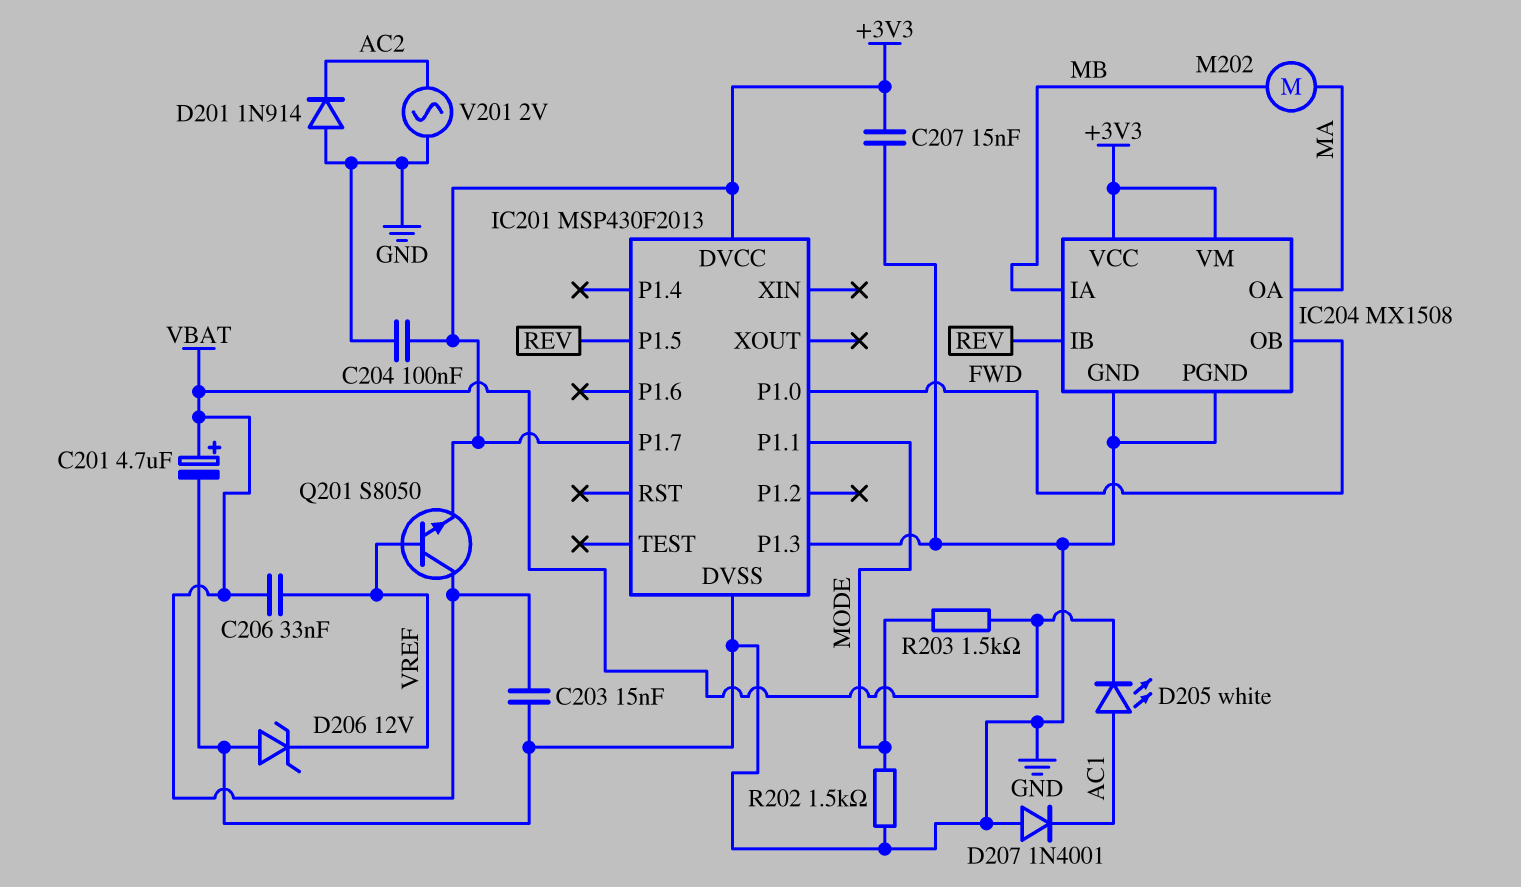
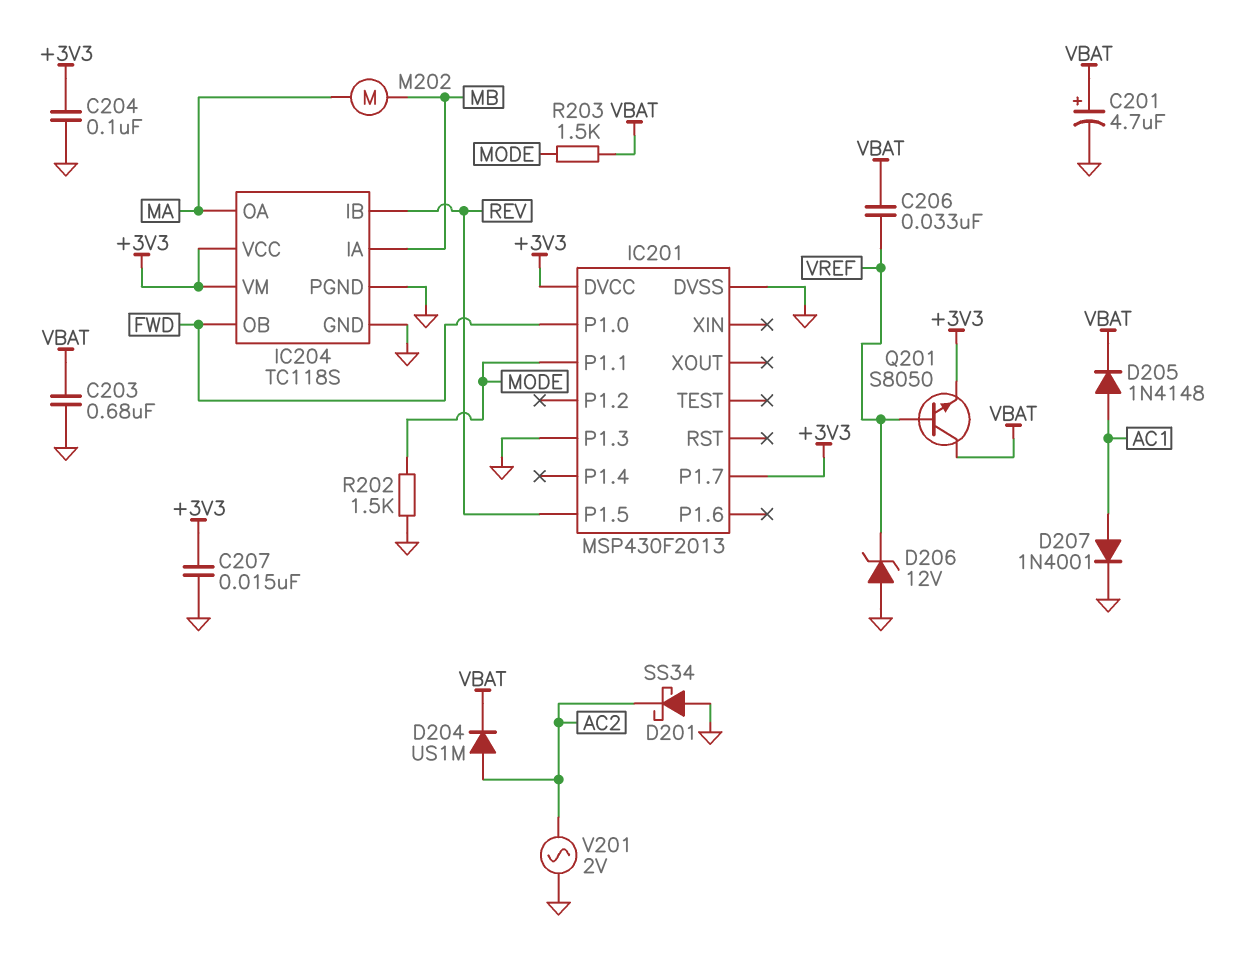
C203: 15nF (GND, VBAT) -> 680nF (GND, VBAT)
D201: diode 1N914 (A GND, K AC2) -> schottky SS34 (A GND, K AC2)
D204: none -> diode US1M (A AC2, K VBAT)
D205: LED white (A AC1, K VBAT) -> diode 1N4148 (A AC1, K VBAT)
D207: diode 1N4001 (A GND, K AC1) -> diode 1N4001 (A AC1, K GND)
IC204: MX1508 -> TC118S

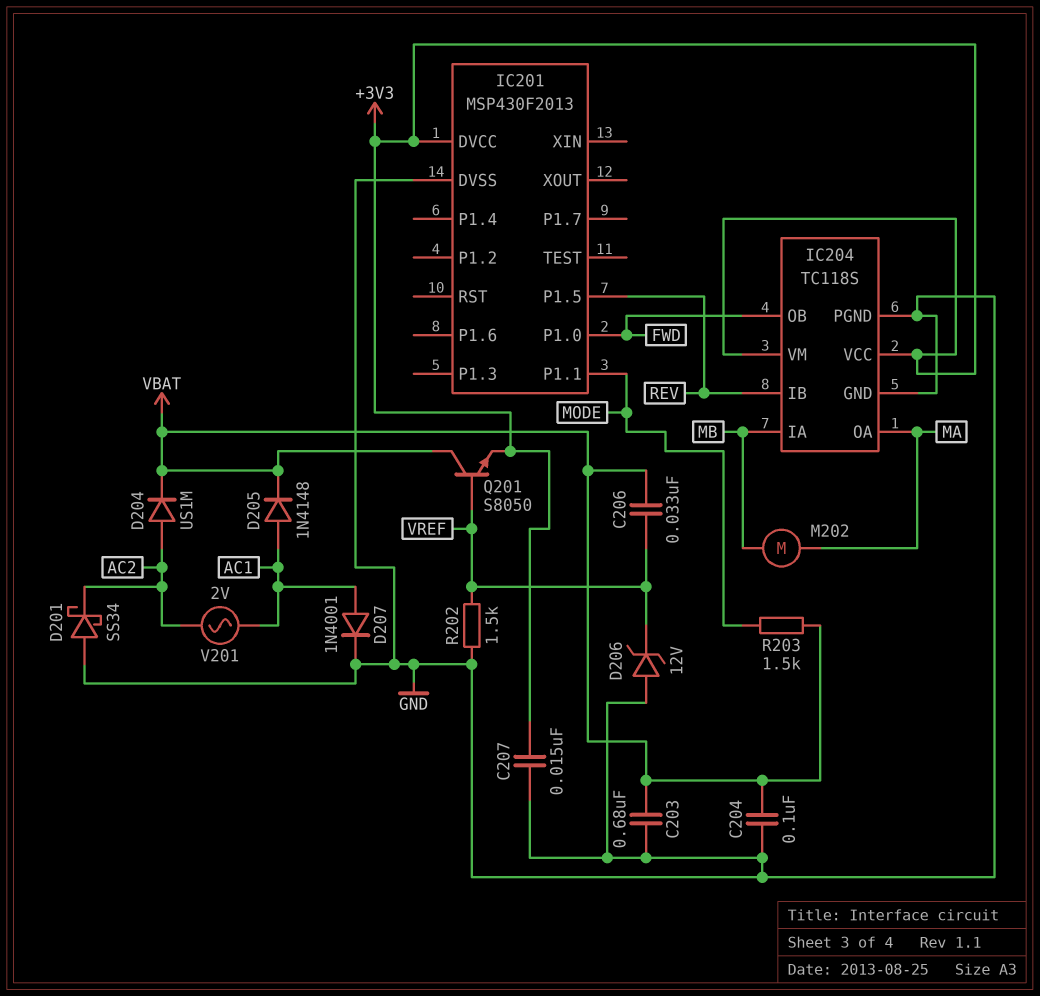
C201: 4.7uF (plus VBAT, minus GND) -> none
C204: 100nF (+3V3, GND) -> 100nF (GND, VBAT)
IC201 pin P1.3: GND -> none
IC201 pin P1.7: +3V3 -> none
R202: 1.5k (GND, MODE) -> 1.5k (GND, VREF)
V201: AC 2V (AC2, GND) -> AC 2V (AC1, AC2)

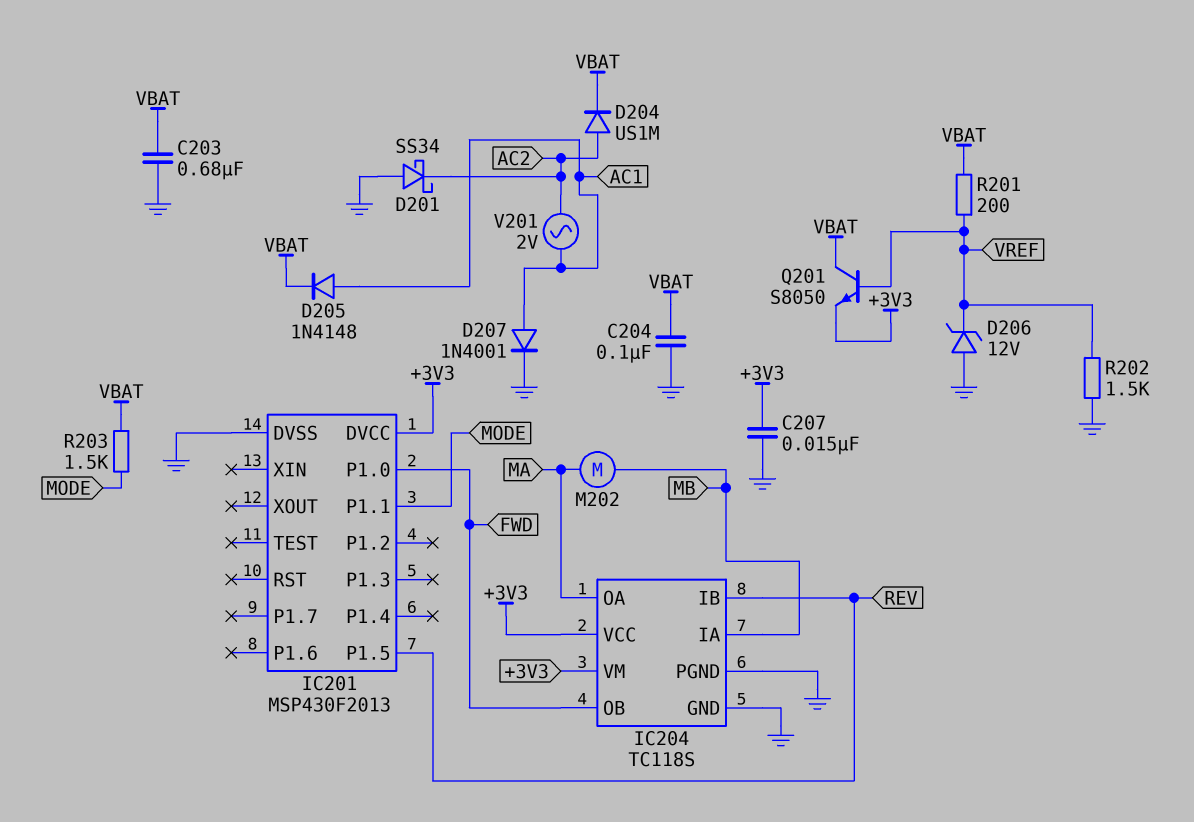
C206: 33nF (VBAT, VREF) -> none
R201: none -> 200 (VBAT, VREF)

